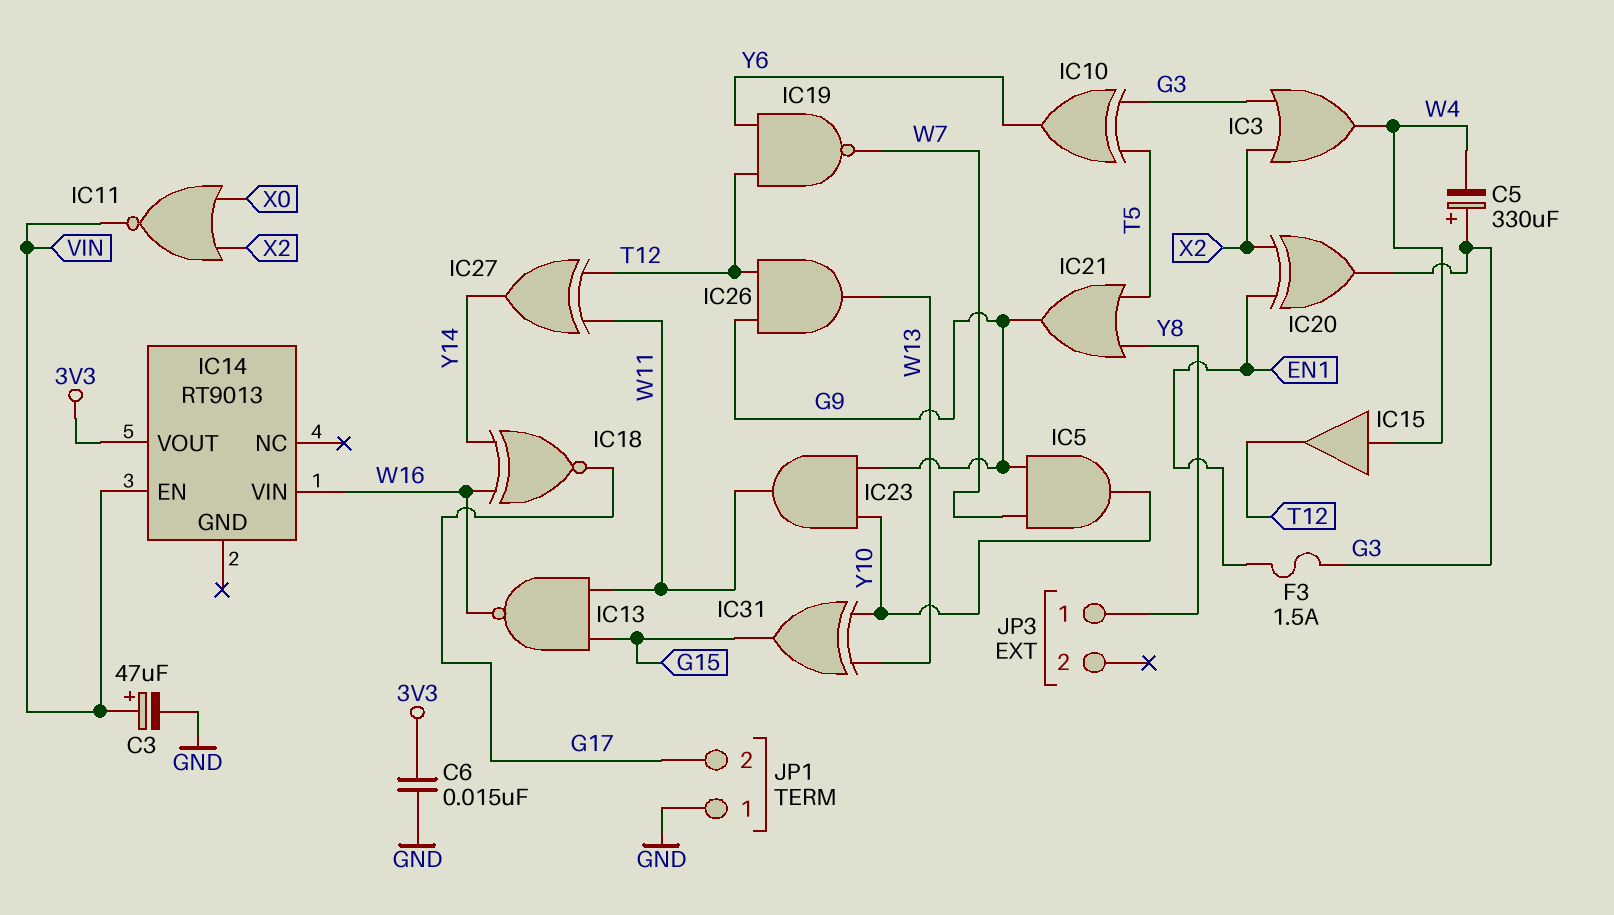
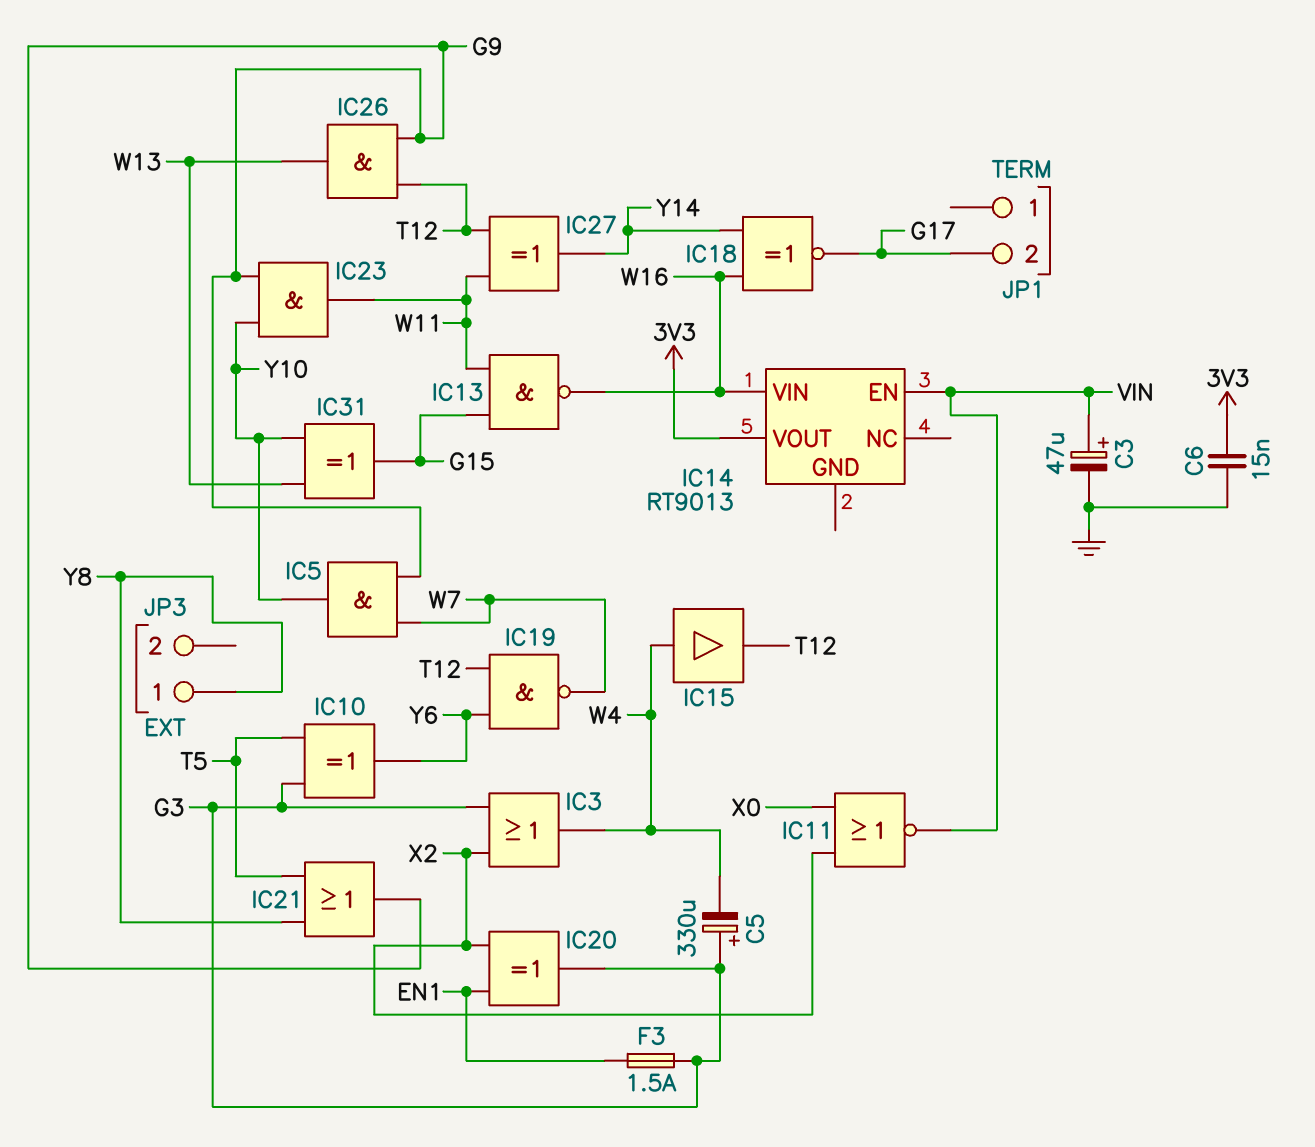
JP1 pin 1: GND -> none

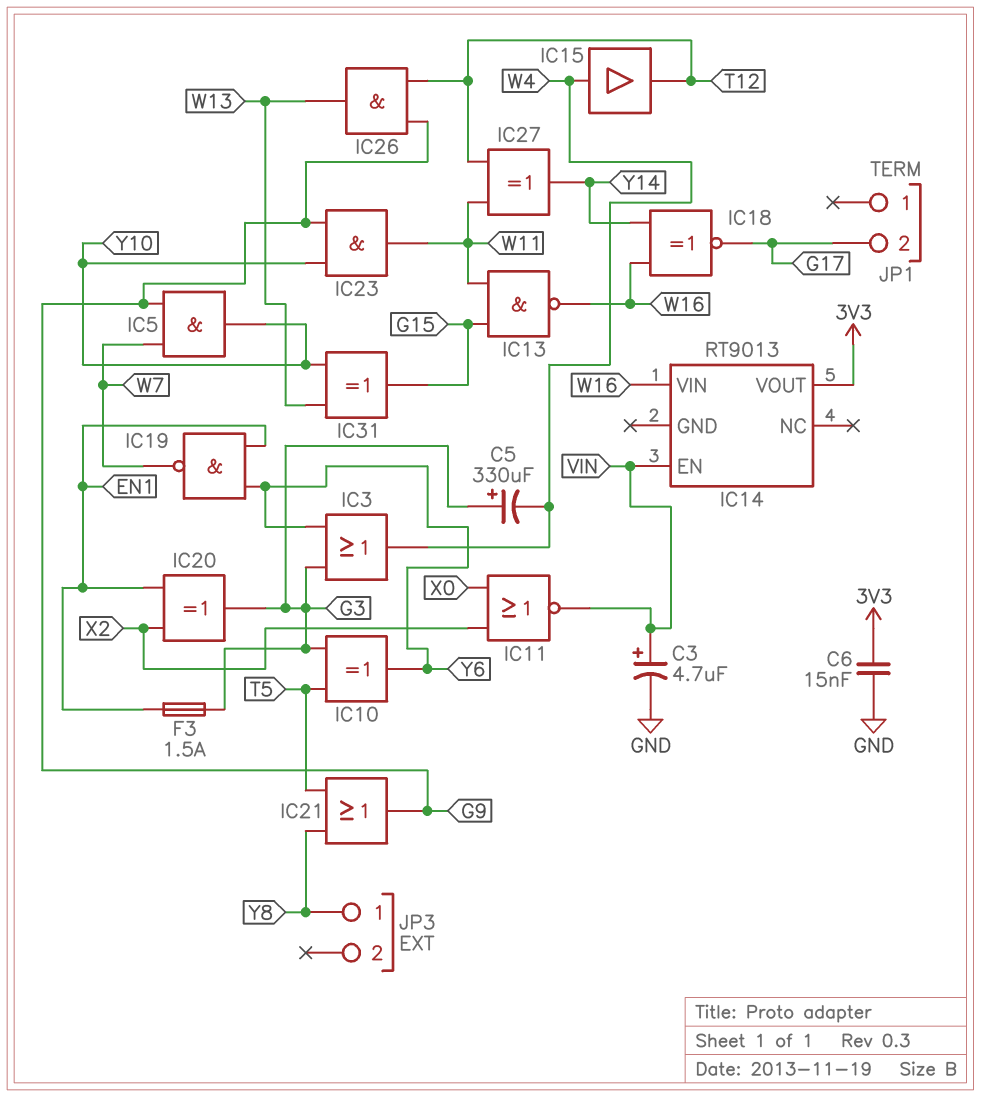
C3: 47uF (plus VIN, minus GND) -> 4.7uF (plus VIN, minus GND)
IC3: OR (in G3, in X2, out W4) -> OR (in G3, in Y6, out W4)
IC19: NAND (in T12, in Y6, out W7) -> NAND (in EN1, in Y6, out W7)

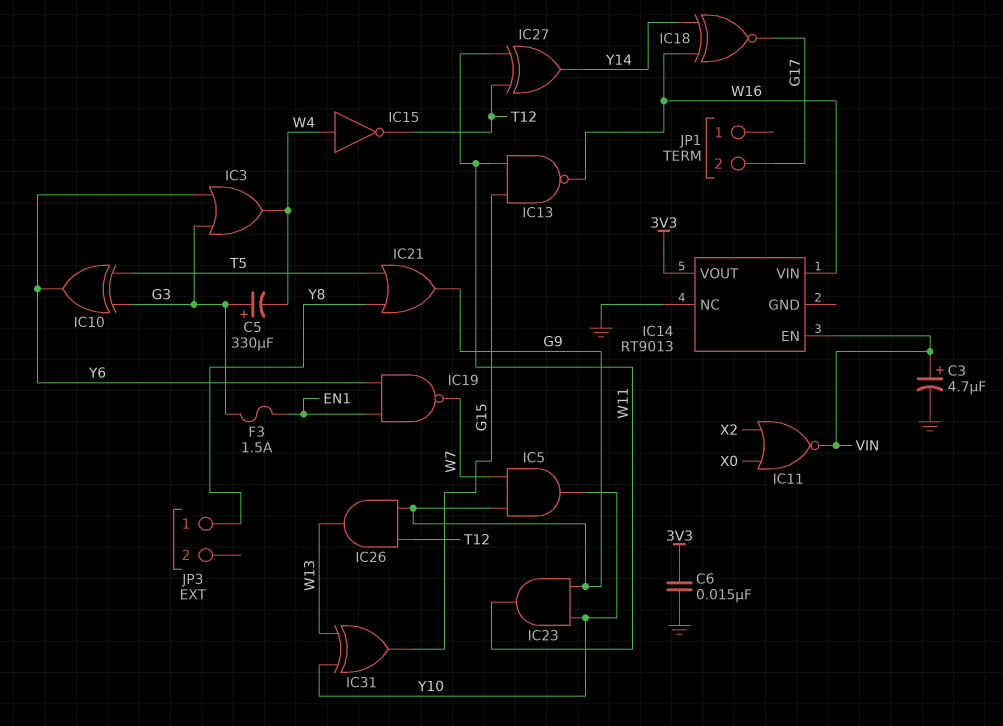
IC14 pin NC: none -> GND
IC15: buffer (in W4, out T12) -> NOT (in W4, out T12)
IC20: XOR (in EN1, in X2, out G3) -> none

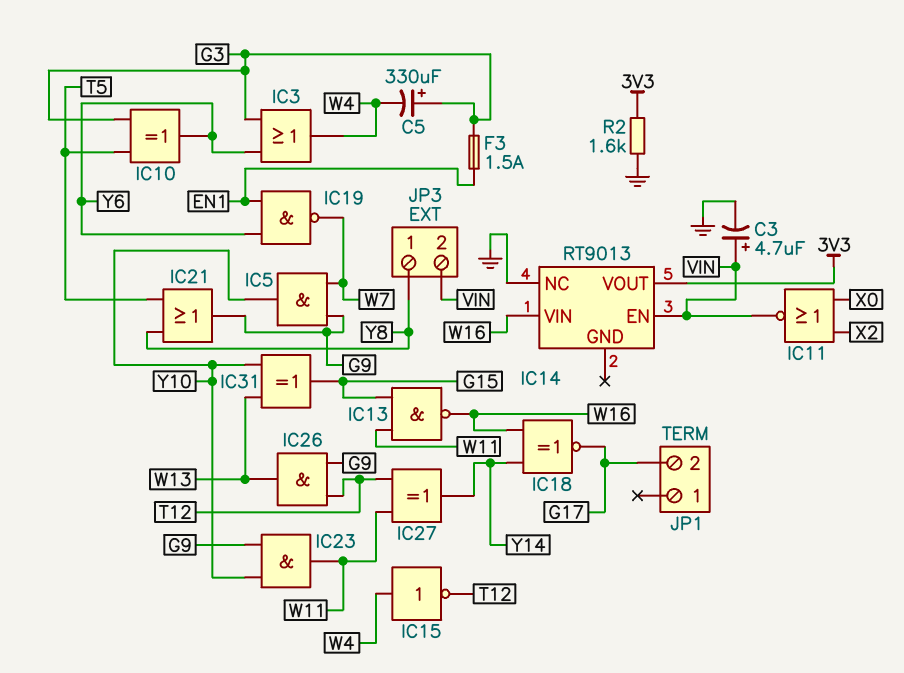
C6: 15nF (3V3, GND) -> none
JP3 pin 2: none -> VIN
R2: none -> 1.6k (3V3, GND)

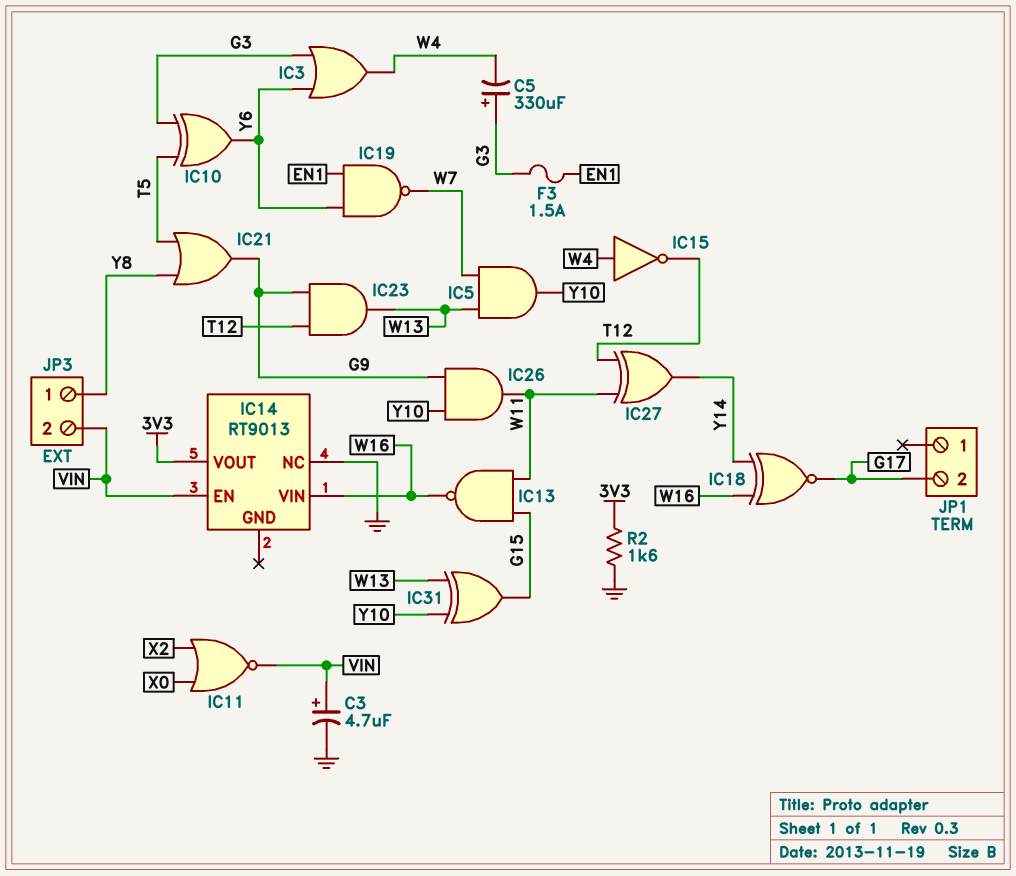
IC5: AND (in G9, in W7, out Y10) -> AND (in W7, in W13, out Y10)
IC23: AND (in G9, in Y10, out W11) -> AND (in G9, in T12, out W13)
IC26: AND (in G9, in T12, out W13) -> AND (in G9, in Y10, out W11)

